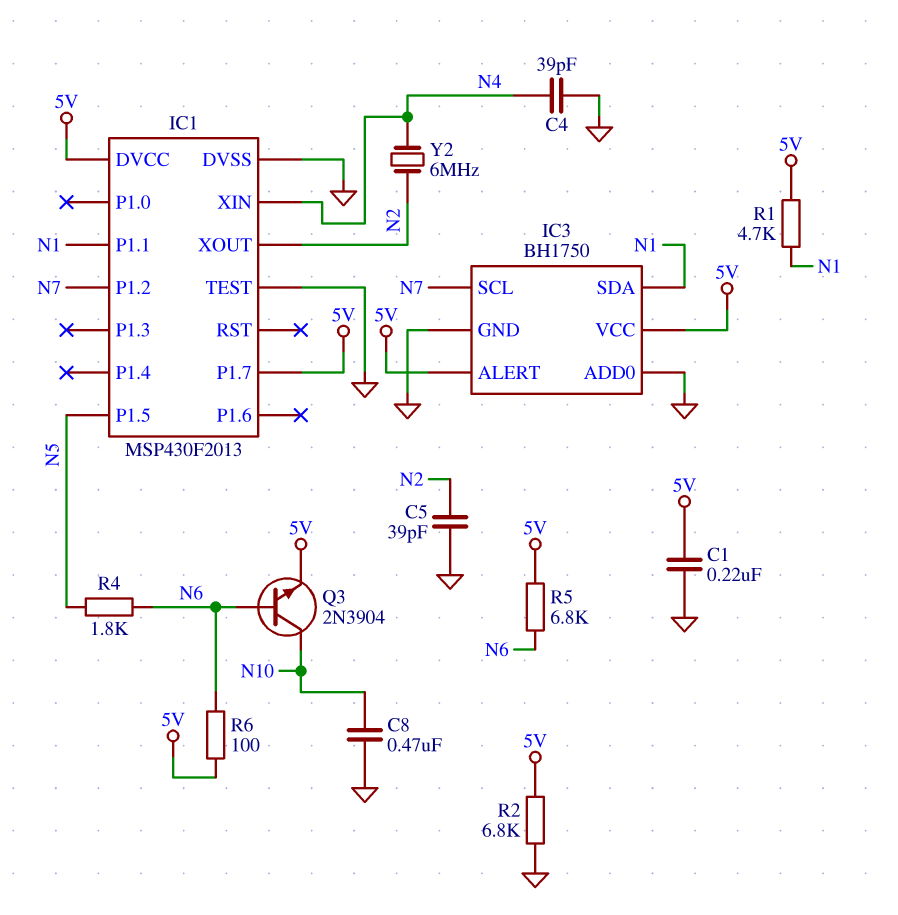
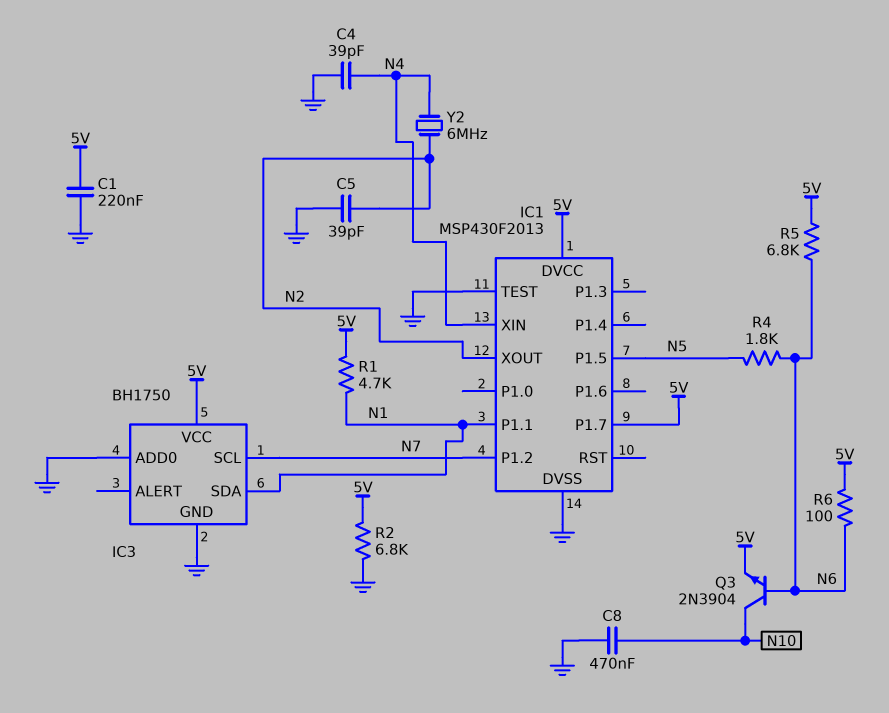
IC3 pin ALERT: 5V -> none

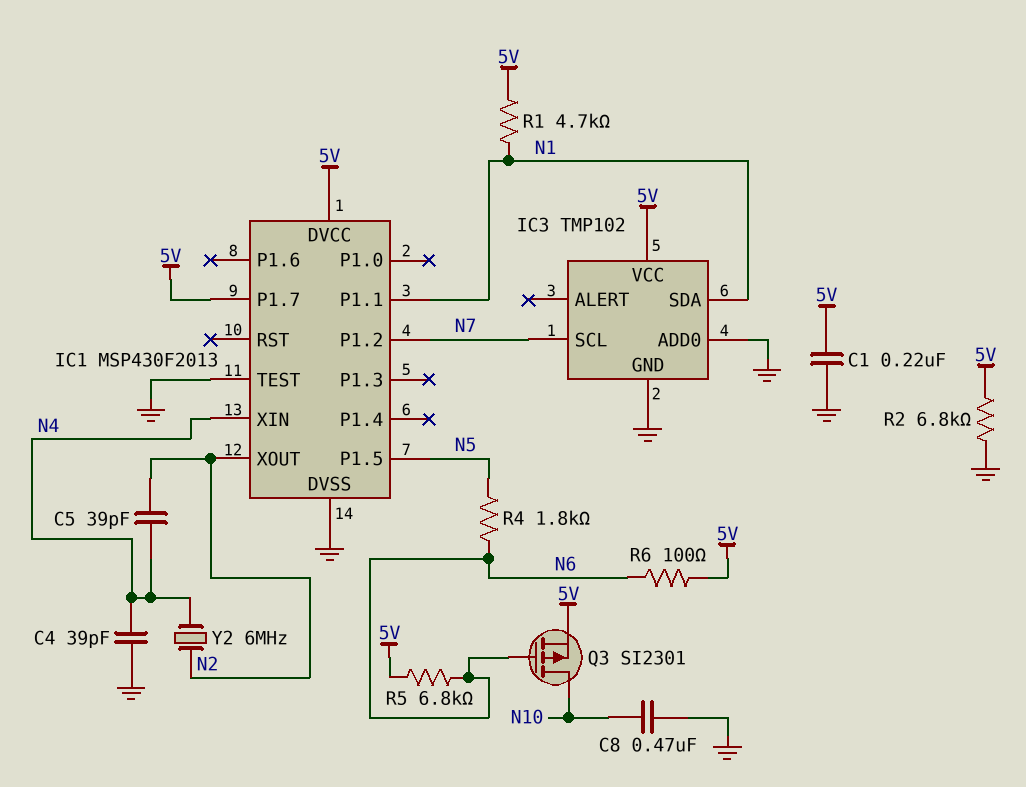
C5: 39pF (GND, N2) -> 39pF (N2, N4)
IC3: BH1750 -> TMP102
Q3: NPN 2N3904 (B N6, C N10, E 5V) -> PMOS SI2301 (G N6, D N10, S 5V)

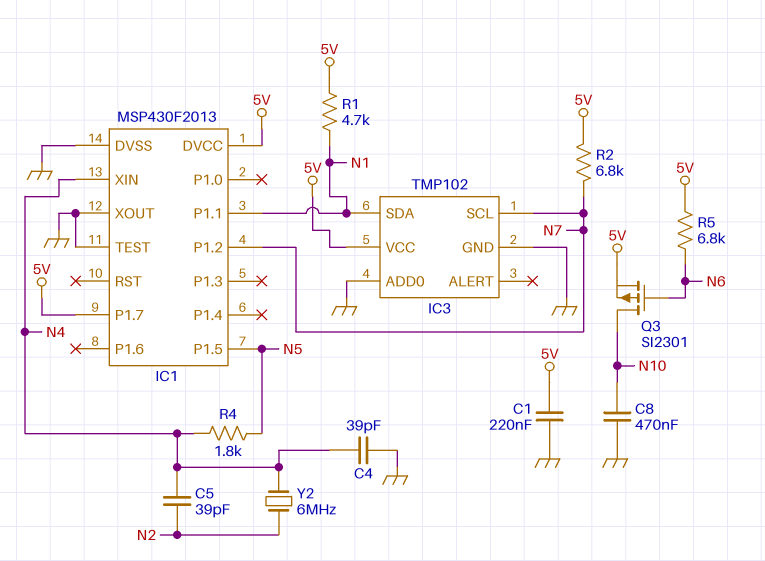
IC1 pin XOUT: N2 -> GND
R2: 6.8k (5V, GND) -> 6.8k (5V, N7)
R4: 1.8k (N5, N6) -> 1.8k (N4, N5)
R6: 100 (5V, N6) -> none

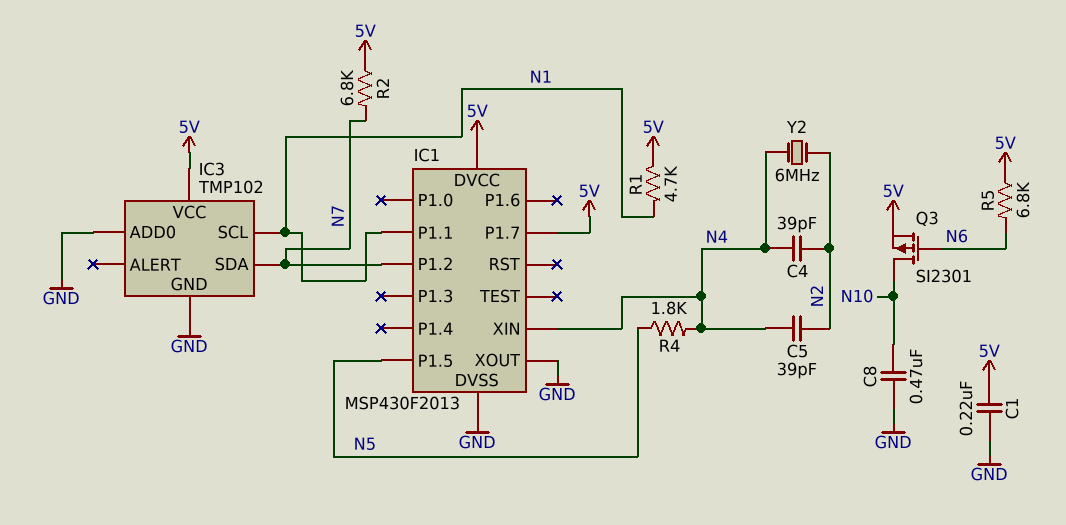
C4: 39pF (GND, N4) -> 39pF (N2, N4)
IC1 pin TEST: GND -> none
IC3 pin SCL: N7 -> N1
IC3 pin SDA: N1 -> N7

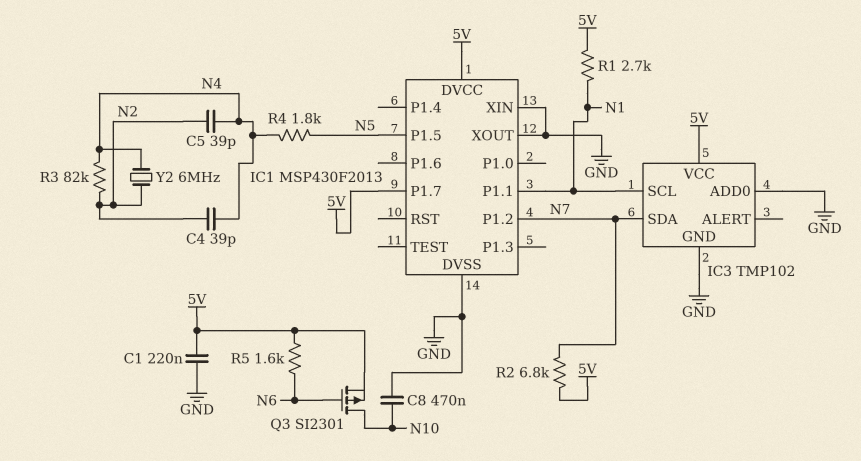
IC1 pin XIN: N4 -> GND
R1: 4.7k (5V, N1) -> 2.7k (5V, N1)
R3: none -> 82k (N2, N4)
R5: 6.8k (5V, N6) -> 1.6k (5V, N6)

